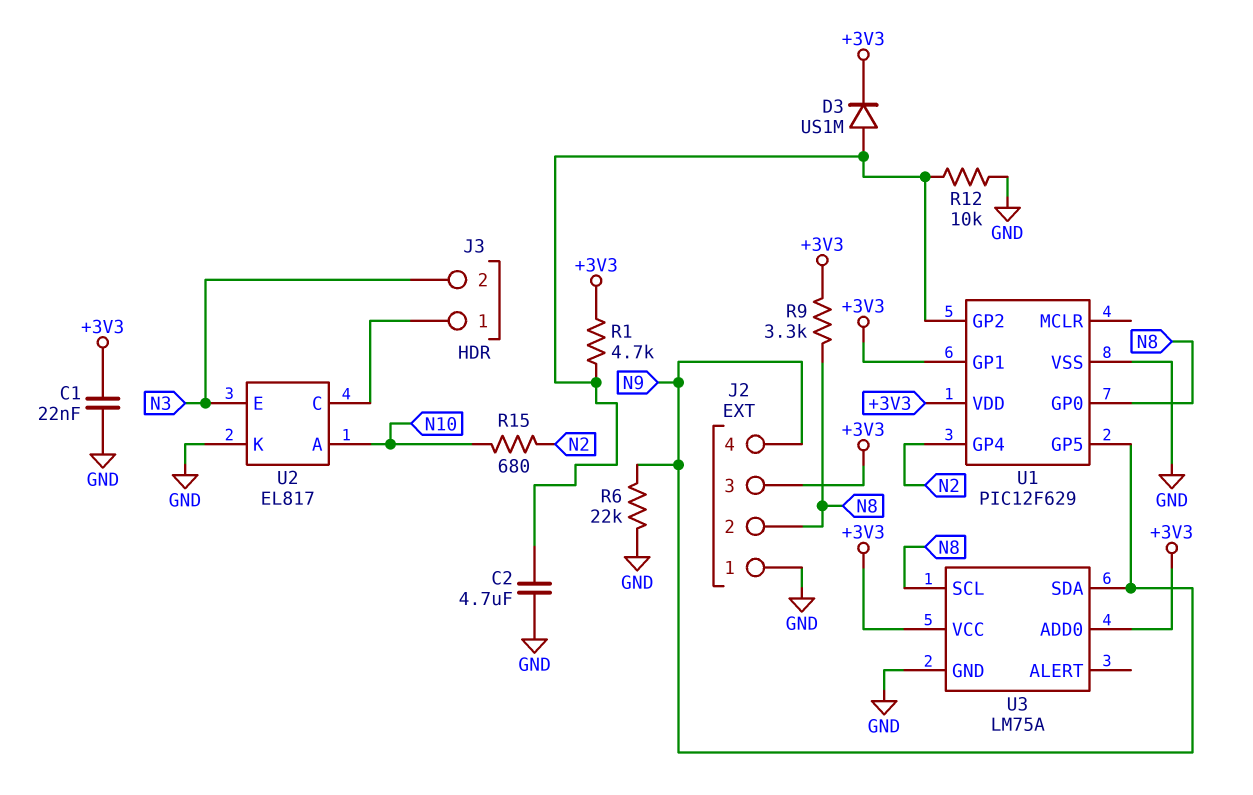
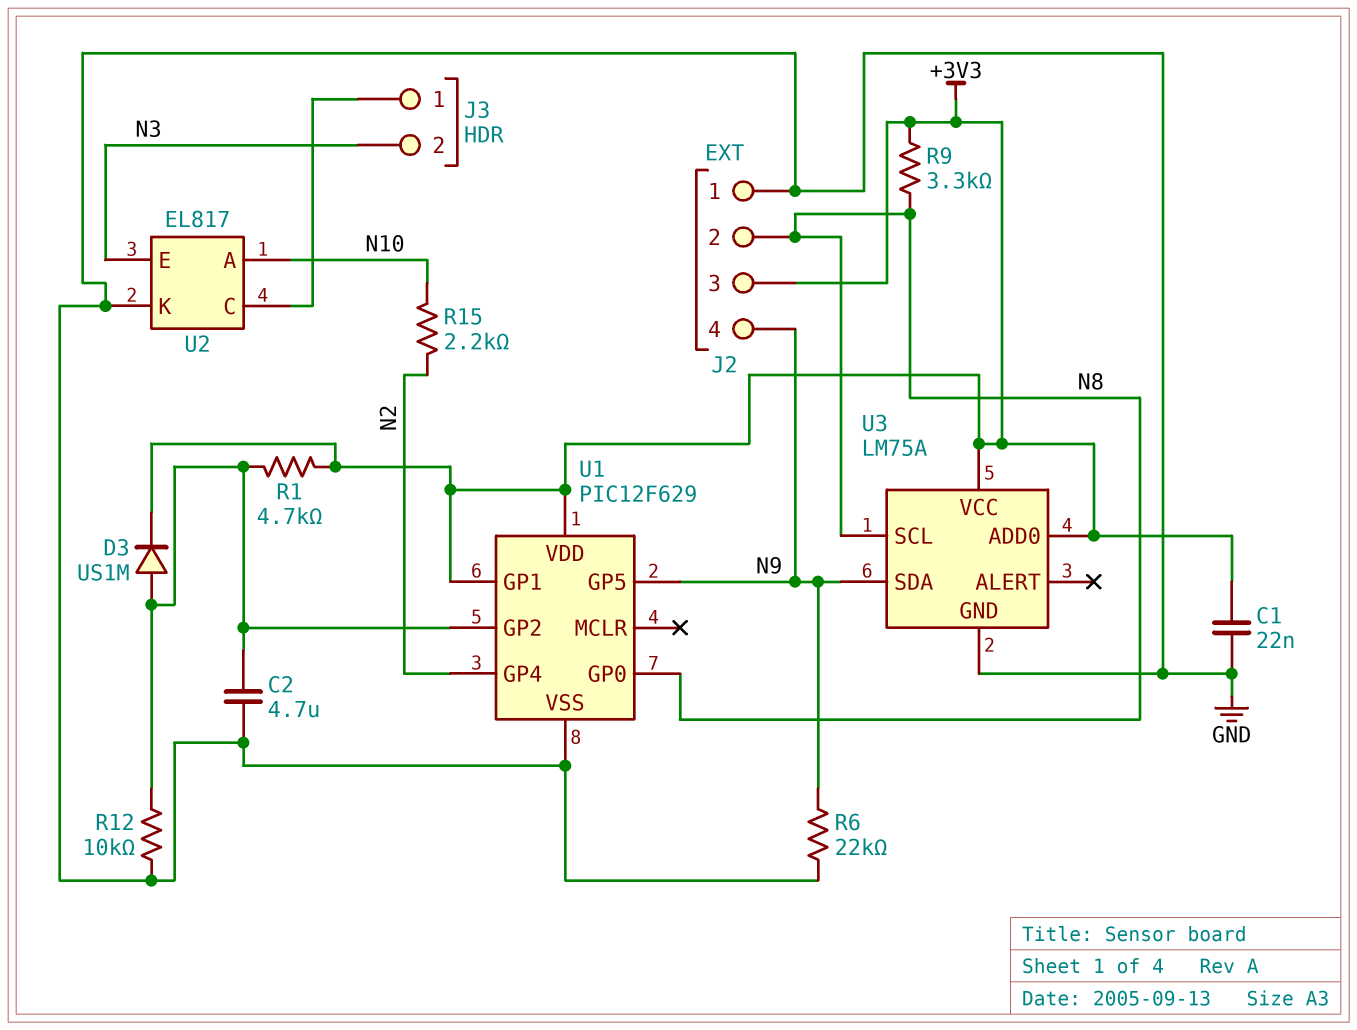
R15: 680 (N2, N10) -> 2.2k (N2, N10)

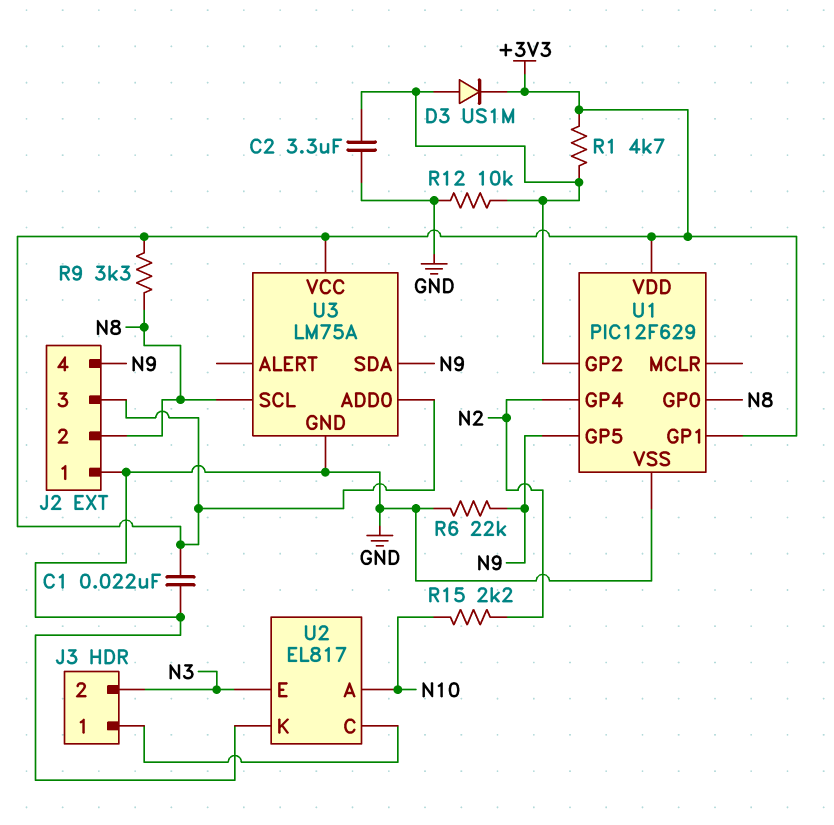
C2: 4.7uF (GND, U1/GP2) -> 3.3uF (GND, U1/GP2)

